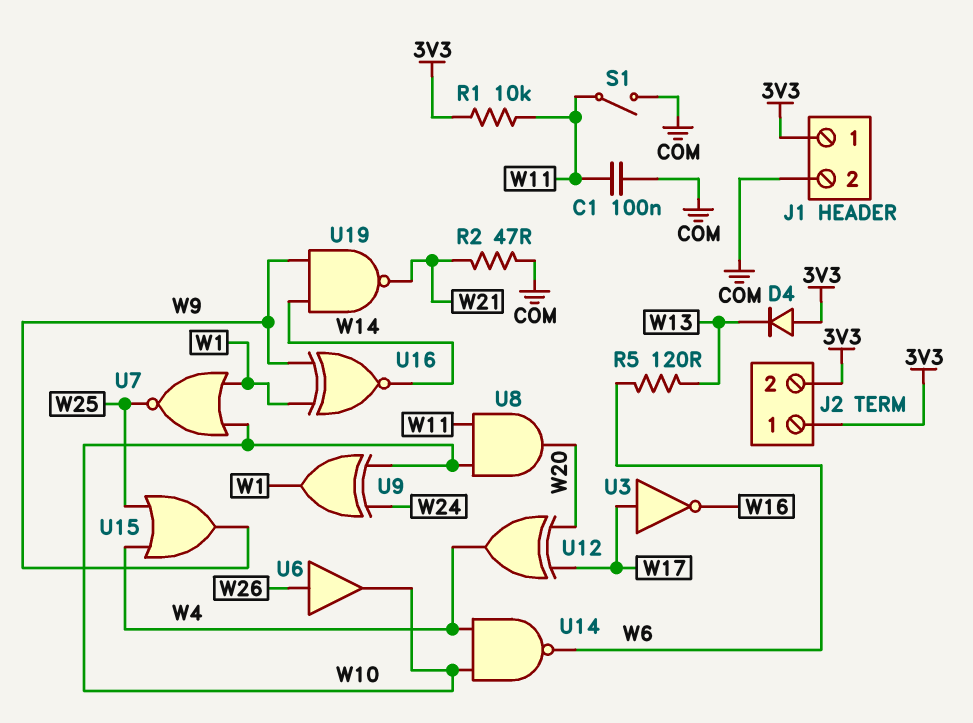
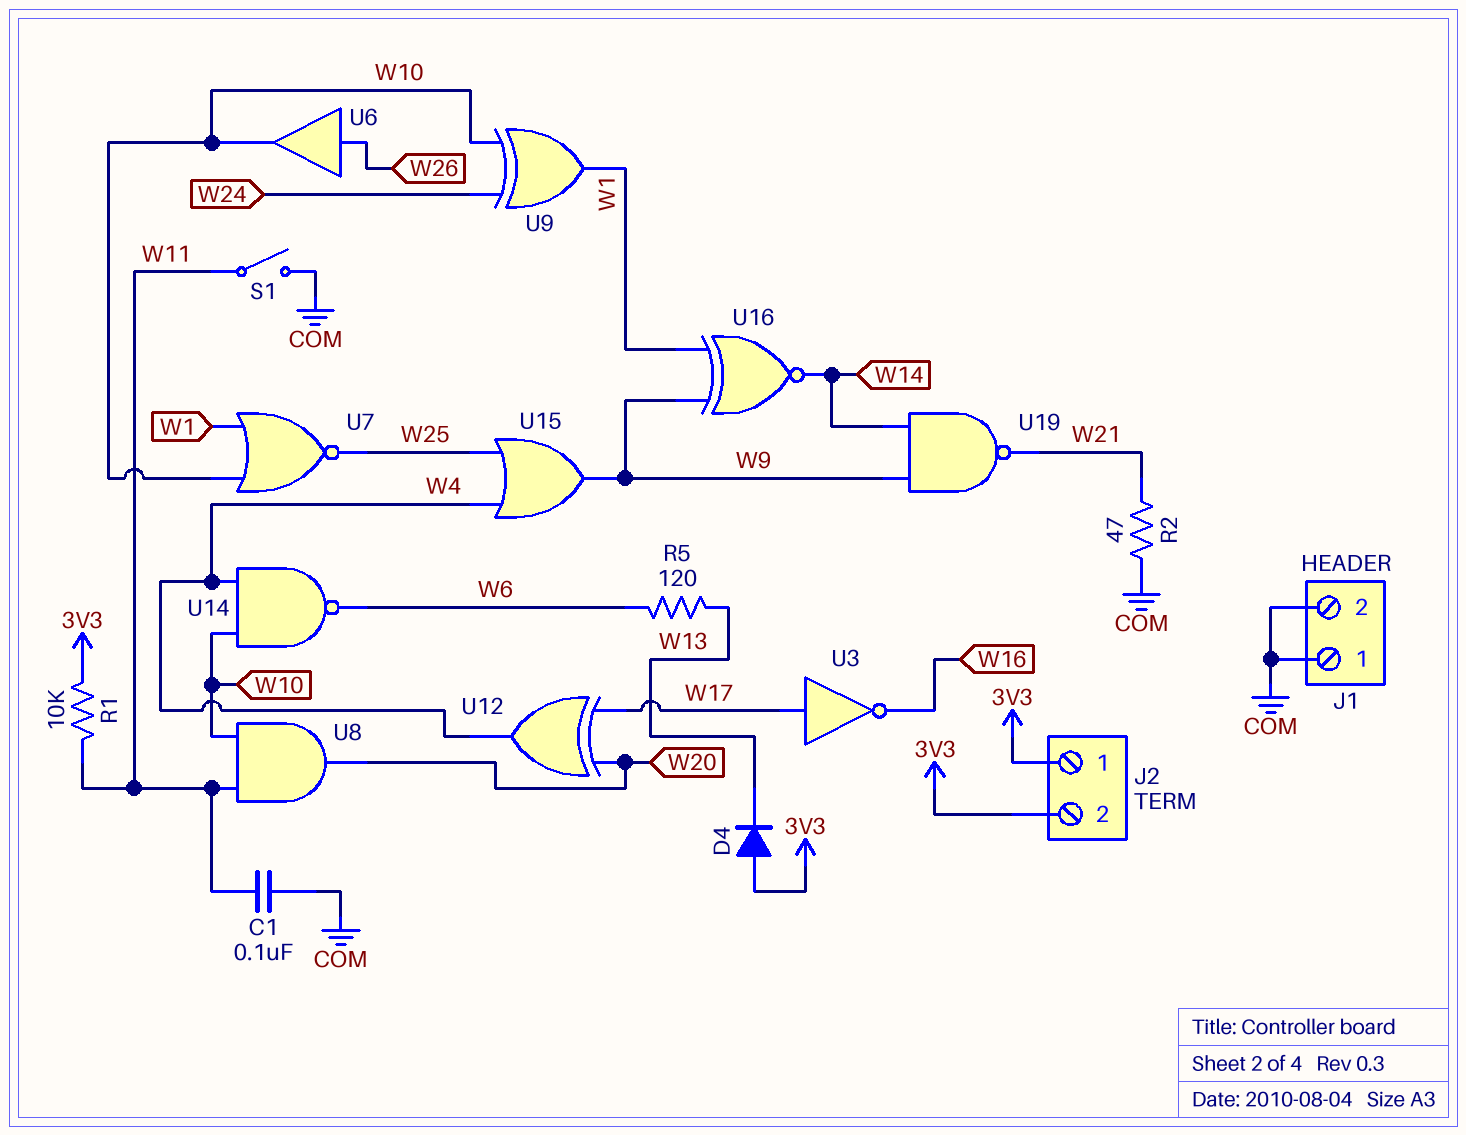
J1 pin 1: 3V3 -> COM

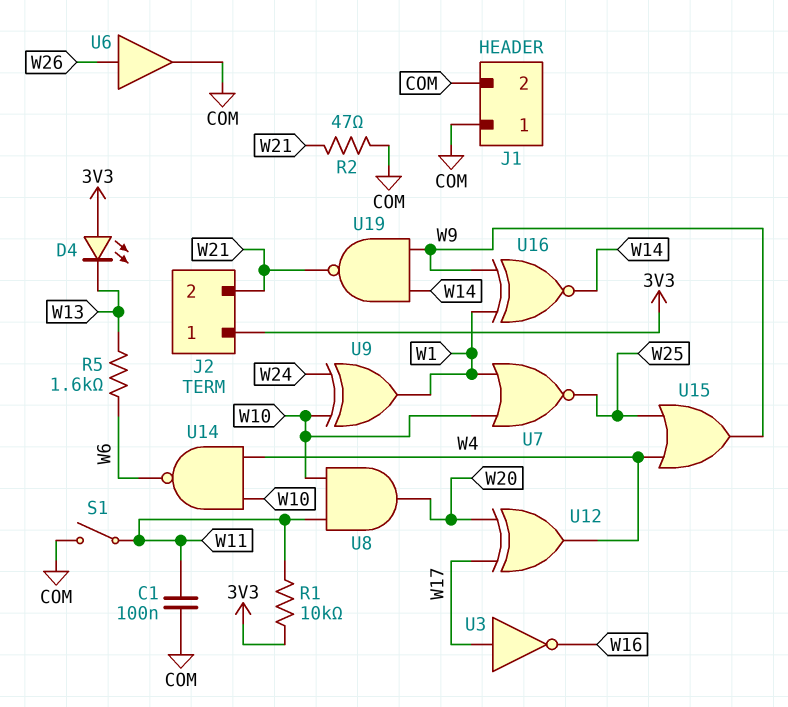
D4: diode (A 3V3, K W13) -> LED (A 3V3, K W13)
J2 pin 2: 3V3 -> W21
R5: 120 (W6, W13) -> 1.6k (W6, W13)
U6: buffer (in W26, out W10) -> buffer (in W26, out COM)

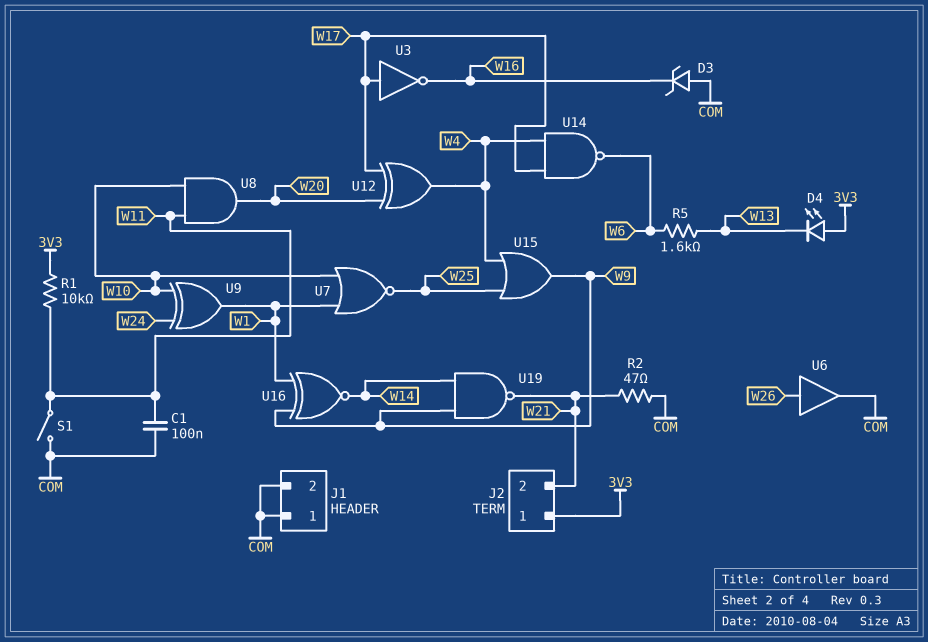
D3: none -> zener (A COM, K W16)
U14: NAND (in W4, in W10, out W6) -> NAND (in W4, in W17, out W6)

